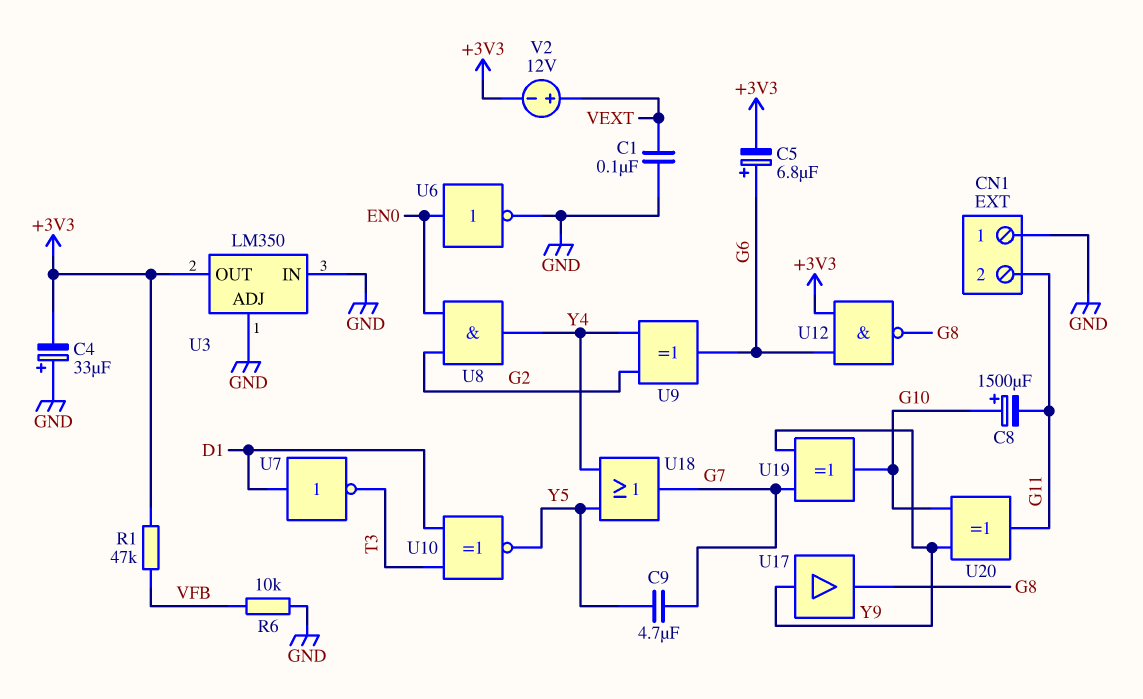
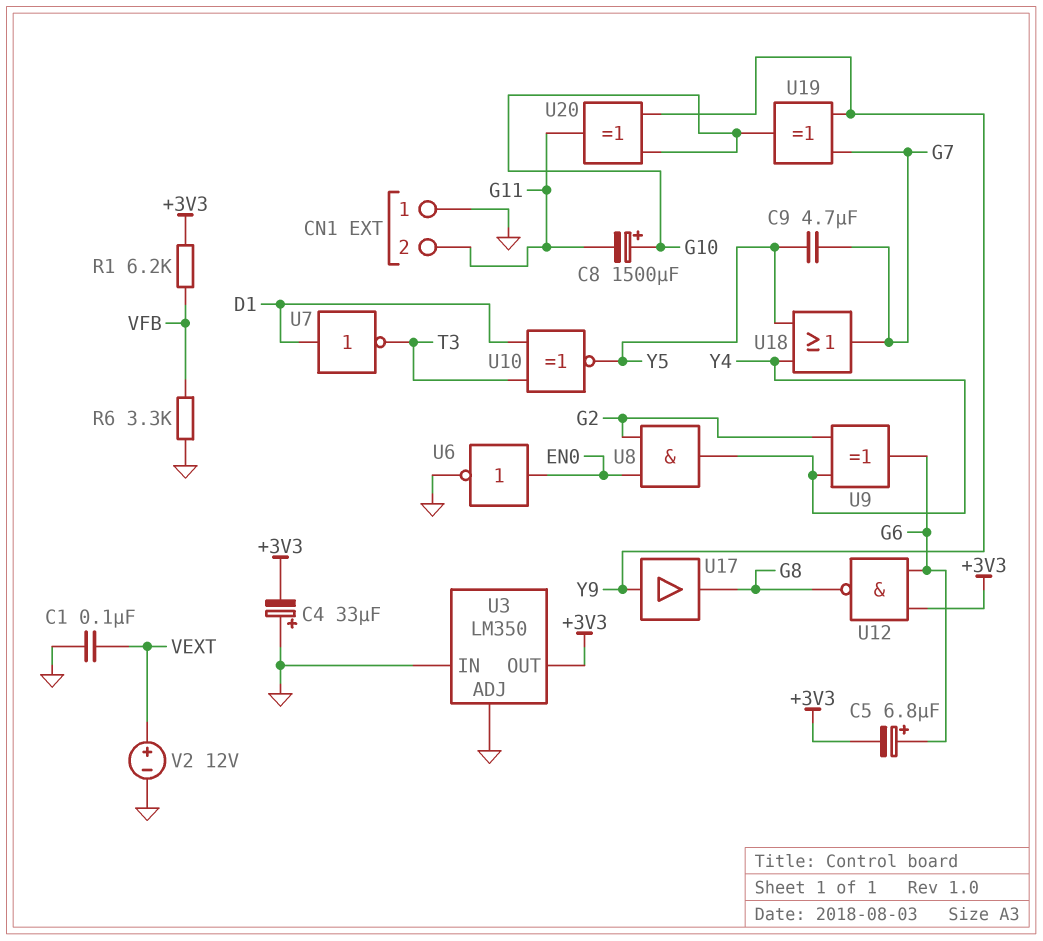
R1: 47k (+3V3, VFB) -> 6.2k (+3V3, VFB)
R6: 10k (GND, VFB) -> 3.3k (GND, VFB)
V2: 12V (plus VEXT, minus +3V3) -> 12V (plus VEXT, minus GND)

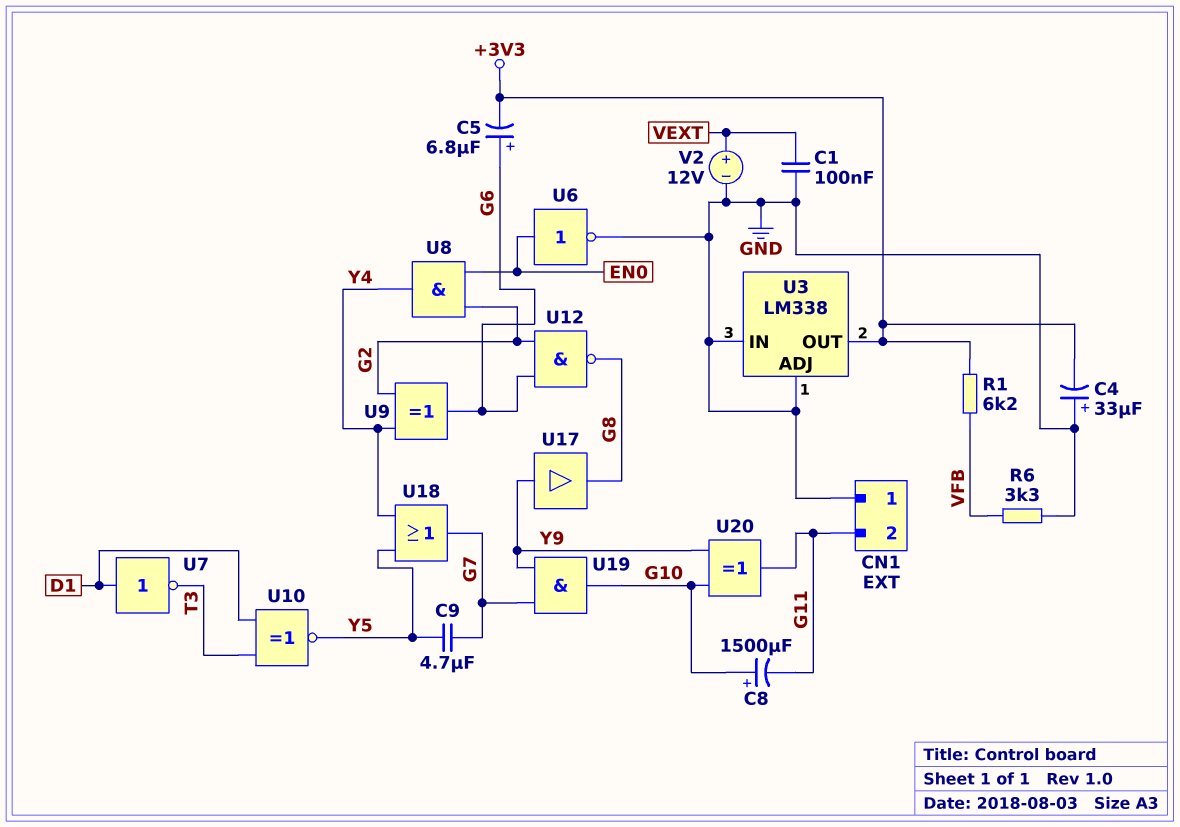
U3: LM350 -> LM338
U12: NAND (in +3V3, in G6, out G8) -> NAND (in G2, in G6, out G8)
U19: XOR (in G7, in Y9, out G10) -> AND (in G7, in Y9, out G10)

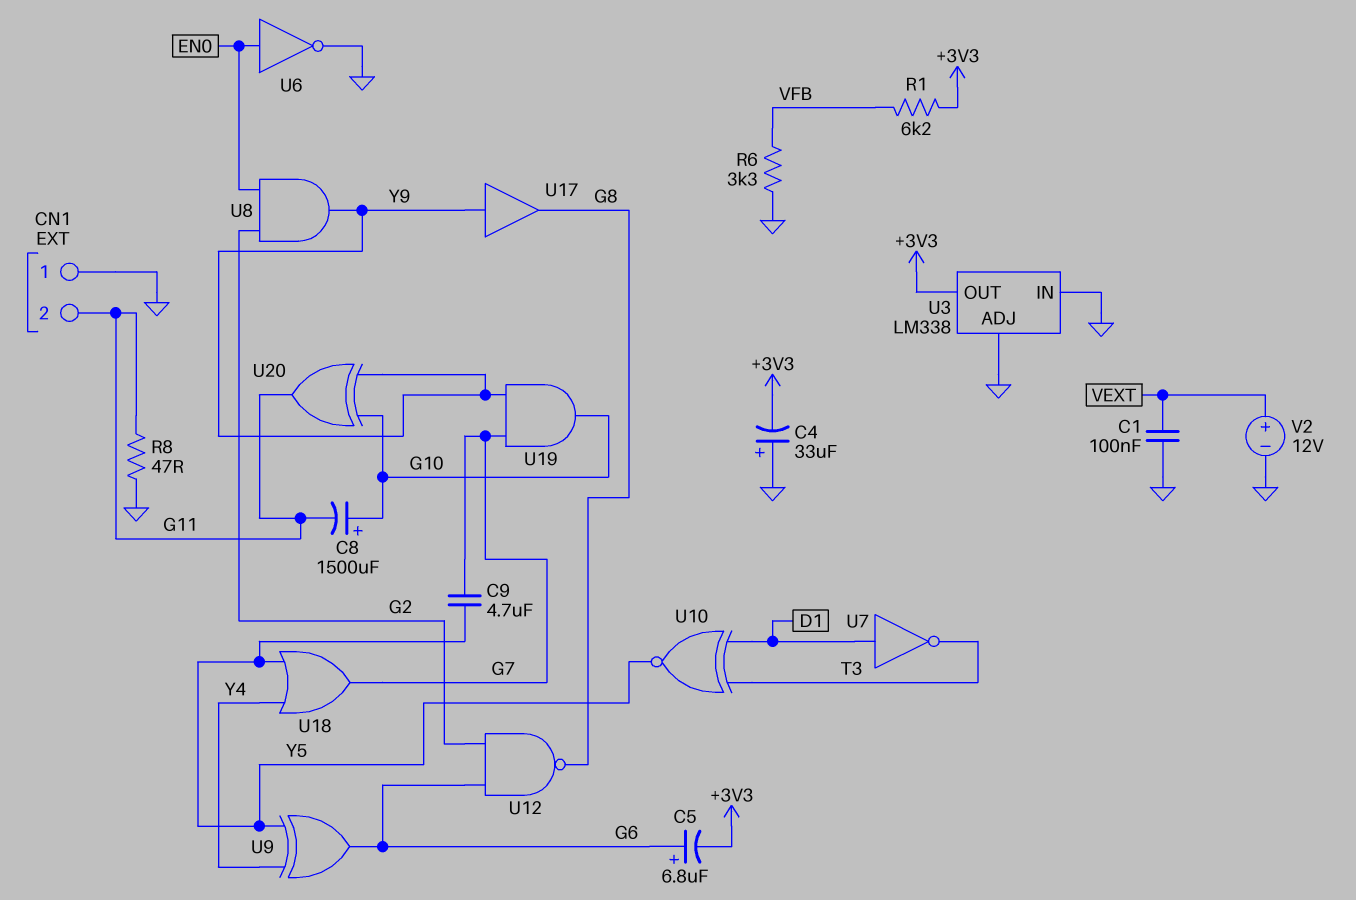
R8: none -> 47 (G11, GND)
U8: AND (in EN0, in G2, out Y4) -> AND (in EN0, in G2, out Y9)
U9: XOR (in G2, in Y4, out G6) -> XOR (in Y4, in Y5, out G6)

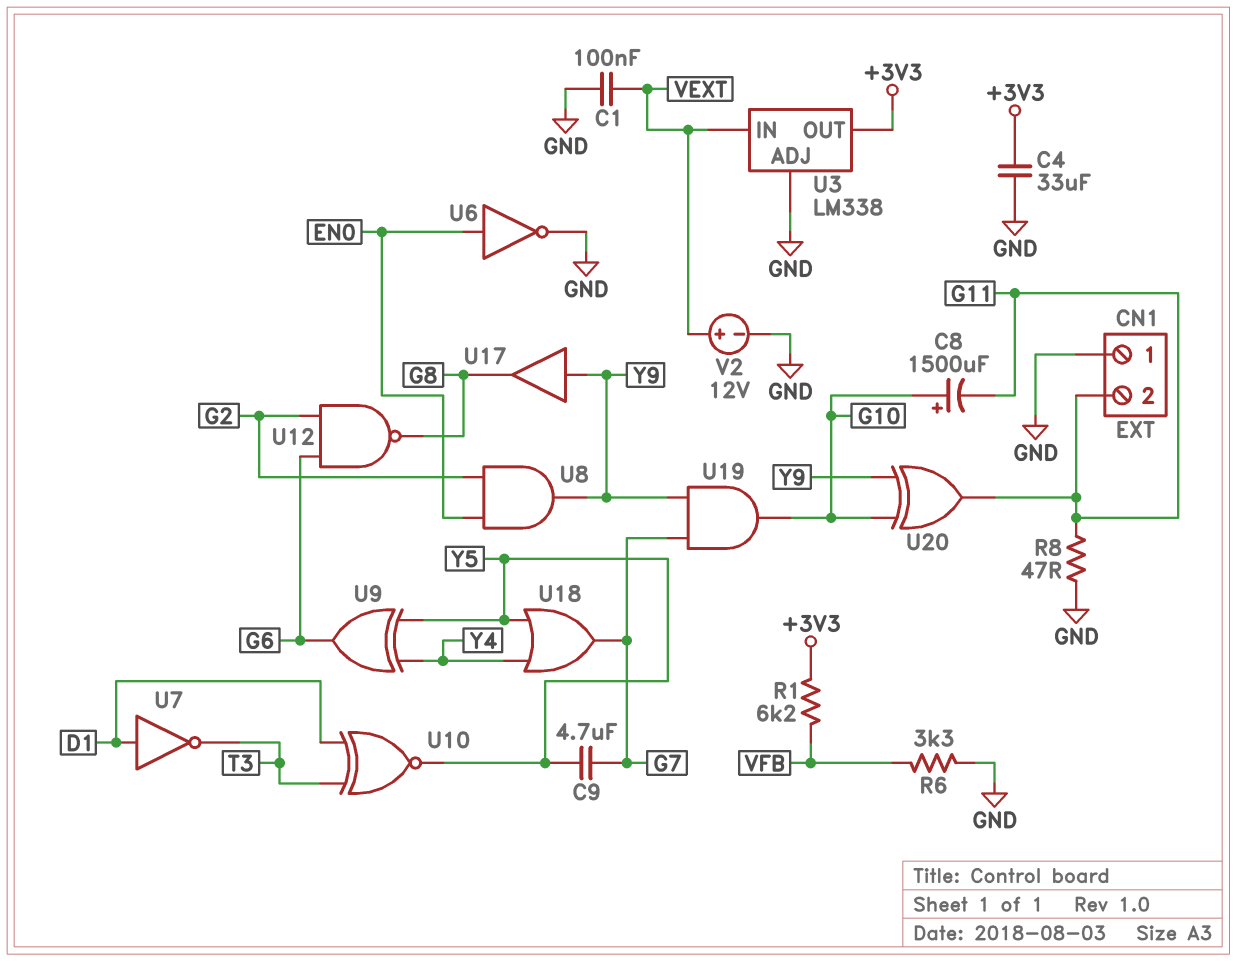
C4: 33uF (plus GND, minus +3V3) -> 33uF (+3V3, GND)
C5: 6.8uF (plus G6, minus +3V3) -> none
U3 pin IN: GND -> VEXT

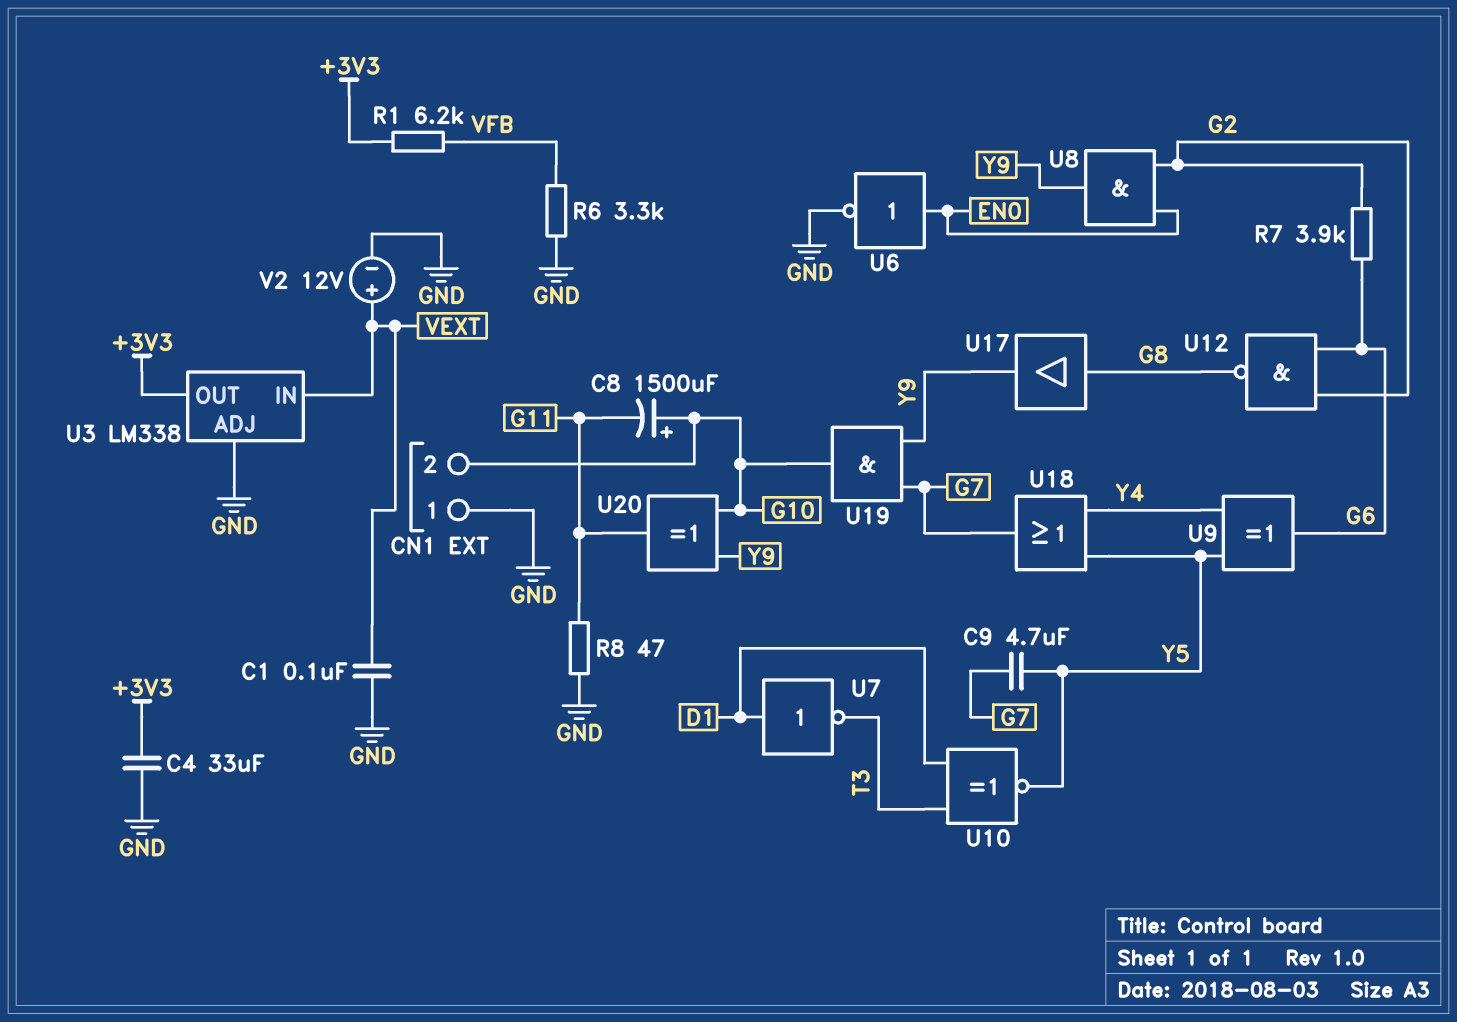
CN1 pin 2: G11 -> G10
R7: none -> 3.9k (G2, G6)
U17: buffer (in Y9, out G8) -> buffer (in G8, out Y9)

